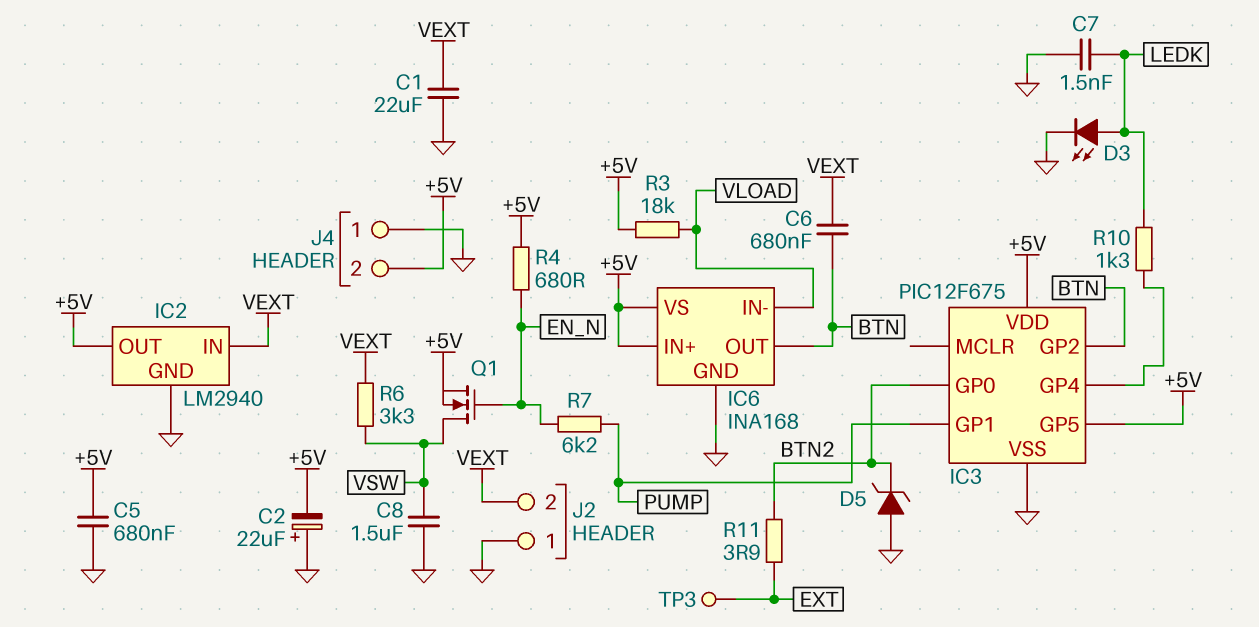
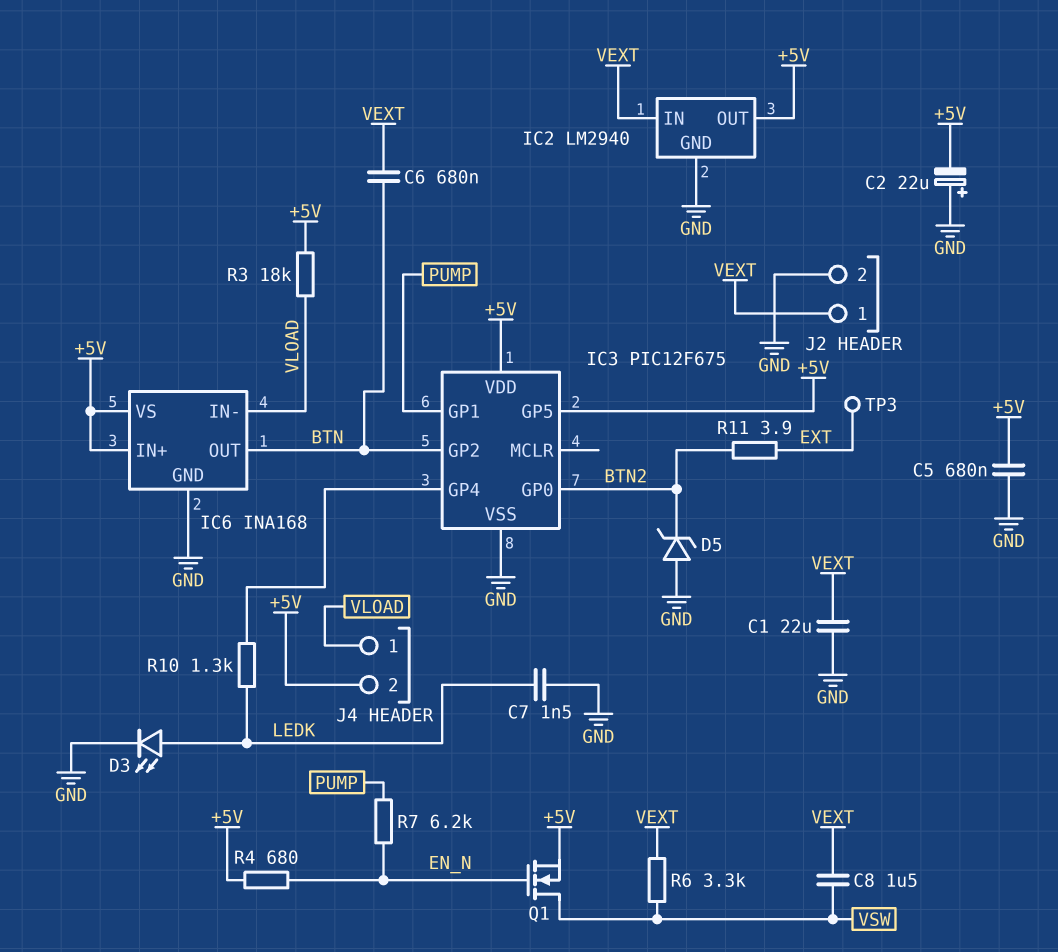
C8: 1.5uF (GND, VSW) -> 1.5uF (VEXT, VSW)
J2 pin 1: GND -> VEXT
J2 pin 2: VEXT -> GND
J4 pin 1: GND -> VLOAD

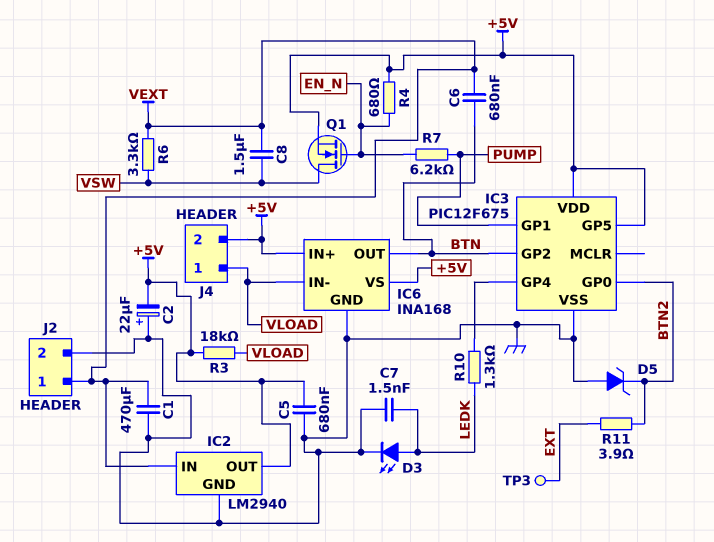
C1: 22uF (GND, VEXT) -> 470uF (GND, VEXT)

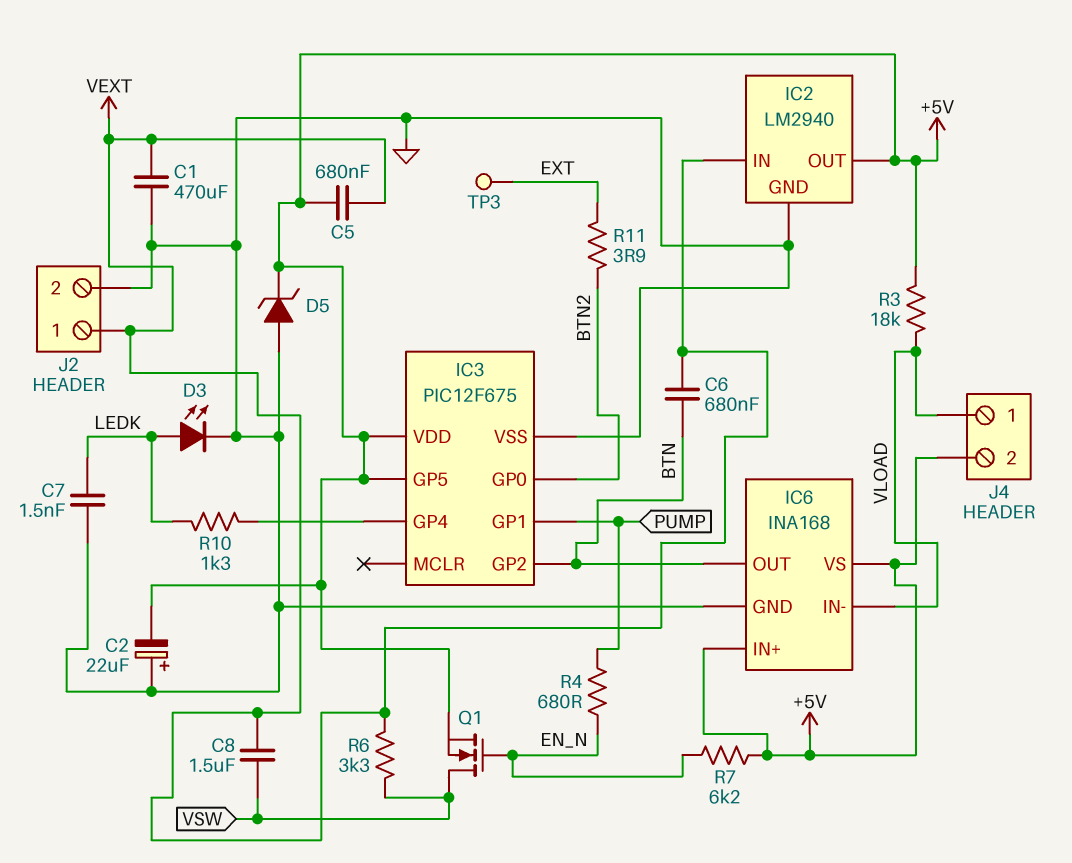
C5: 680nF (+5V, GND) -> 680nF (+5V, VEXT)
D5: zener (A GND, K BTN2) -> zener (A GND, K +5V)
R4: 680 (+5V, EN_N) -> 680 (EN_N, PUMP)
R7: 6.2k (EN_N, PUMP) -> 6.2k (+5V, EN_N)

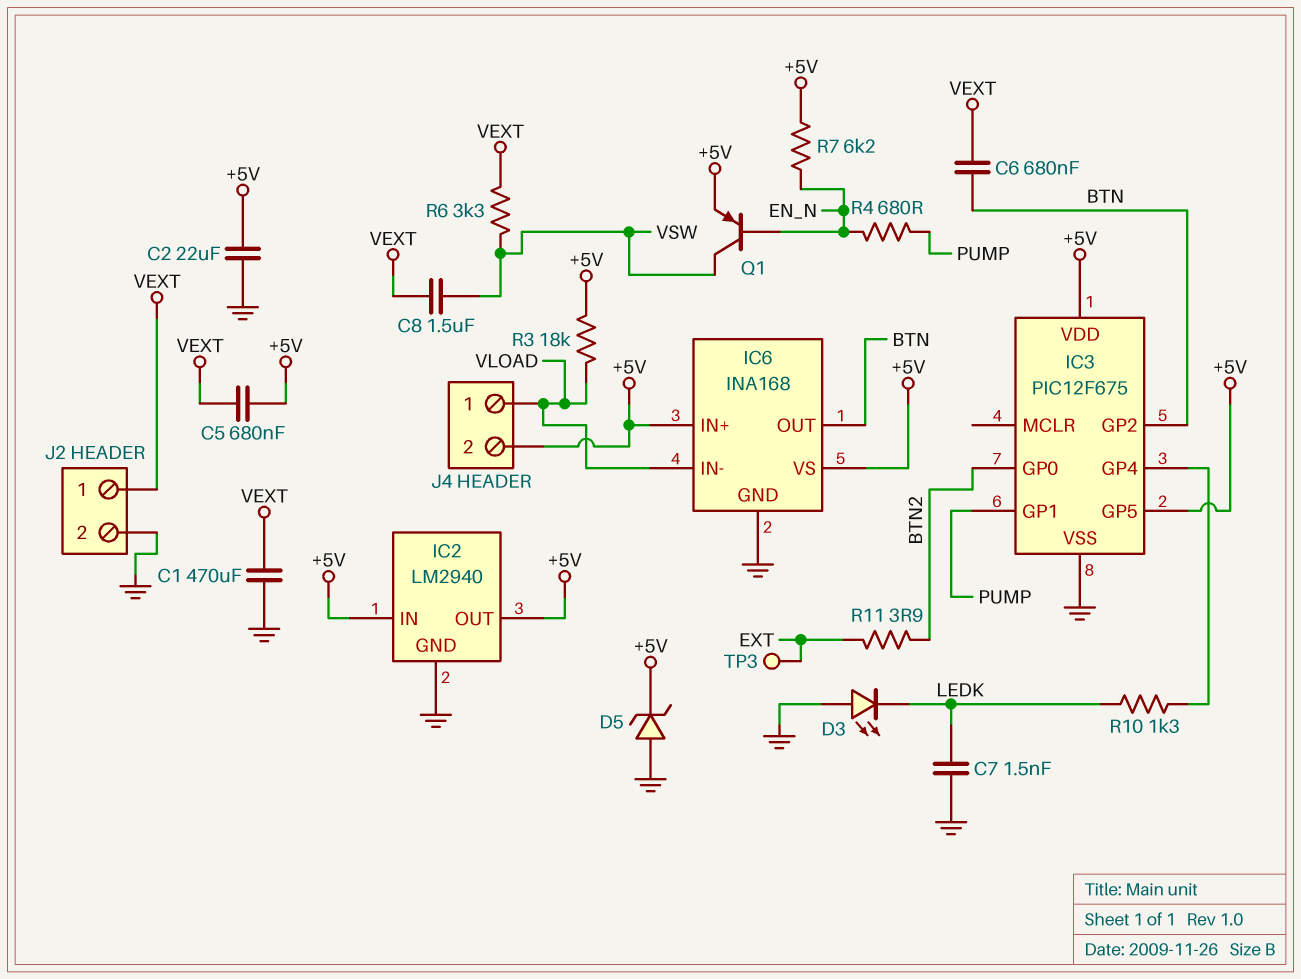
C2: 22uF (plus GND, minus +5V) -> 22uF (+5V, GND)
D3: LED (A LEDK, K GND) -> LED (A GND, K LEDK)
IC2 pin IN: VEXT -> +5V
Q1: NMOS (G EN_N, D VSW, S +5V) -> PNP (B EN_N, C VSW, E +5V)

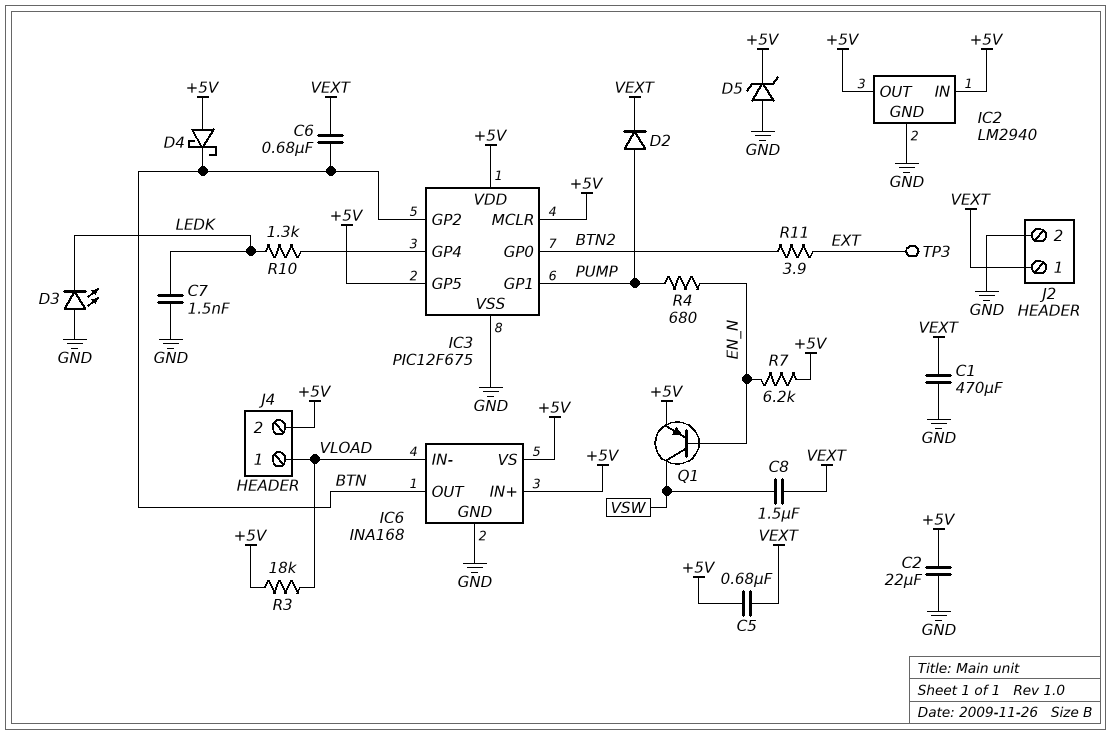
D2: none -> diode (A PUMP, K VEXT)
D4: none -> schottky (A +5V, K BTN)
IC3 pin MCLR: none -> +5V
R6: 3.3k (VEXT, VSW) -> none

